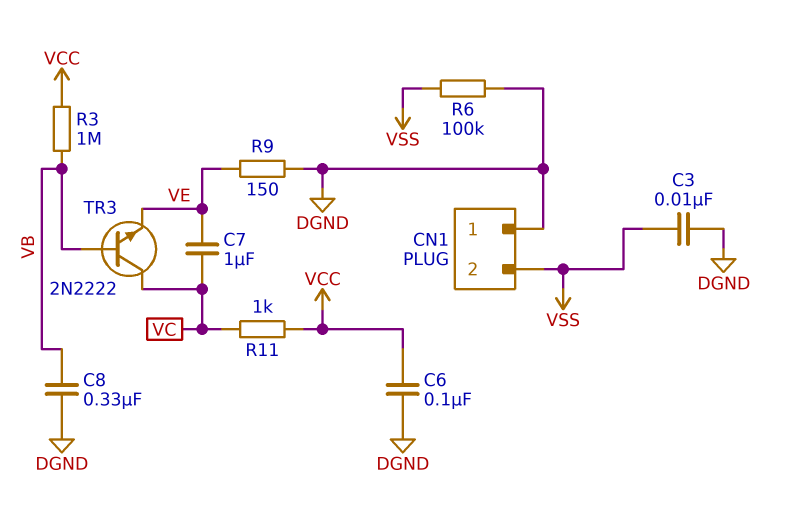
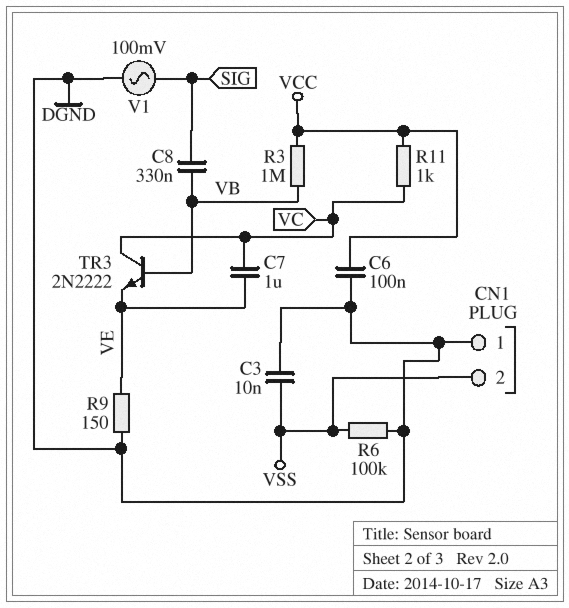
C8: 330nF (DGND, VB) -> 330nF (SIG, VB)
V1: none -> AC 100mV (DGND, SIG)

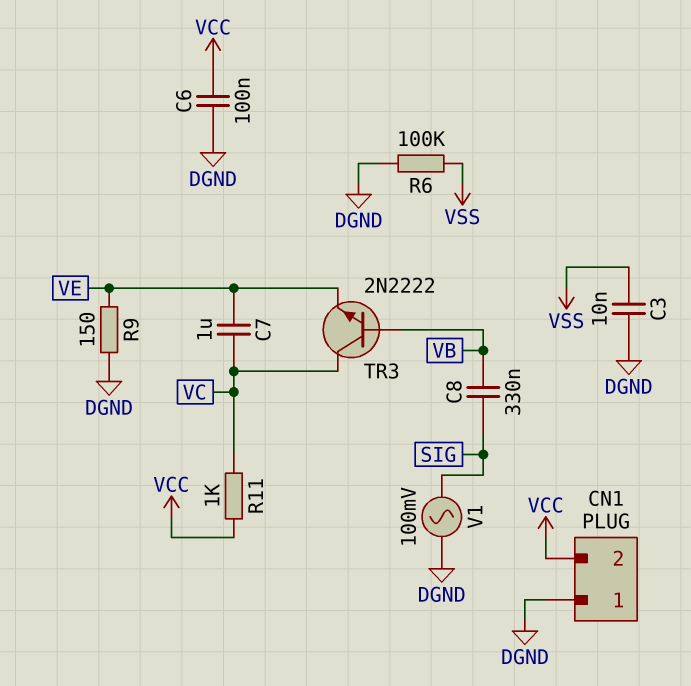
CN1 pin 2: VSS -> VCC
R3: 1M (VB, VCC) -> none

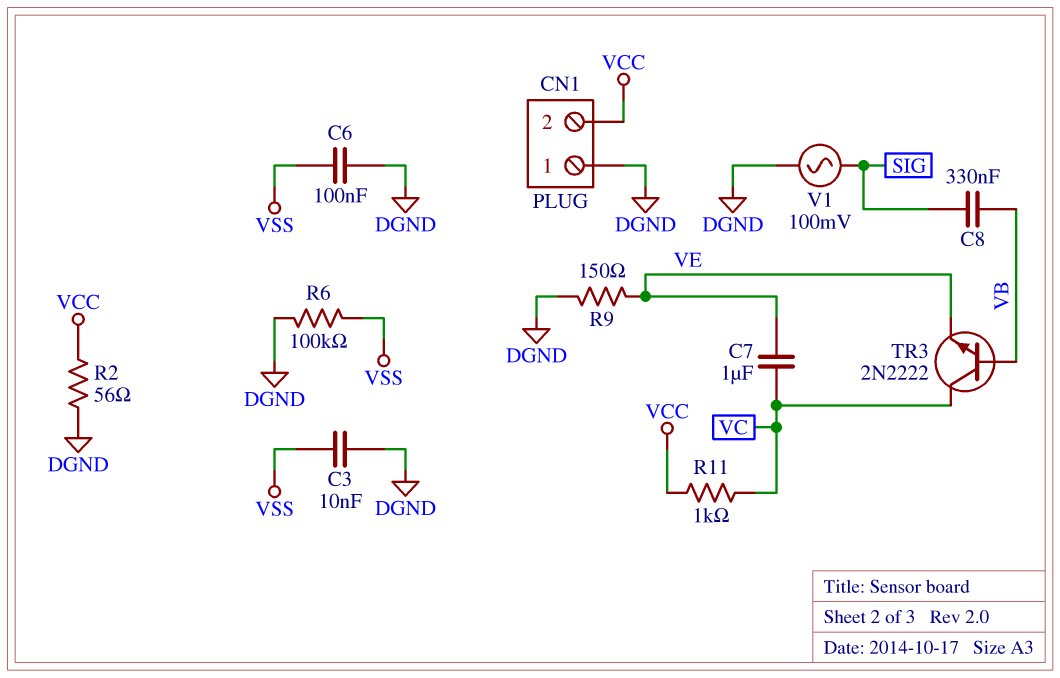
C6: 100nF (DGND, VCC) -> 100nF (DGND, VSS)
R2: none -> 56 (DGND, VCC)

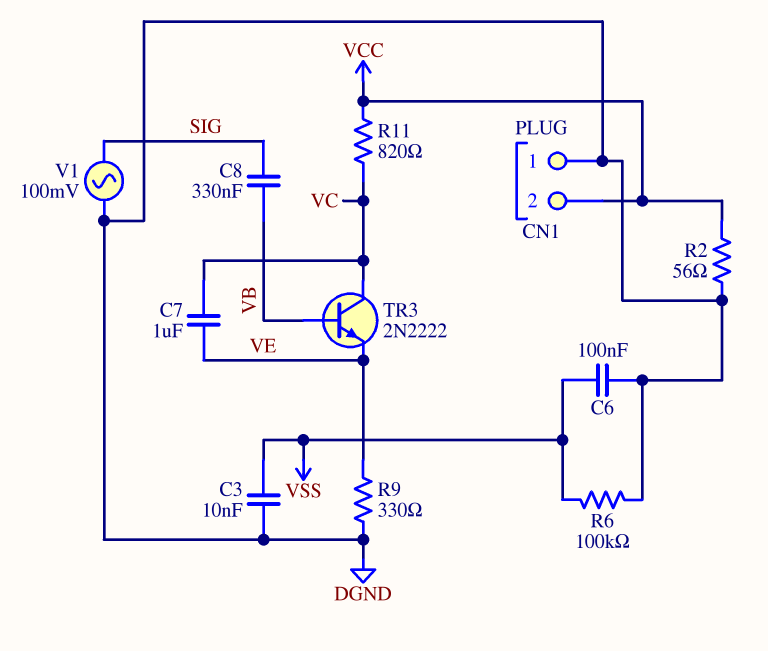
R9: 150 (DGND, VE) -> 330 (DGND, VE)
R11: 1k (VC, VCC) -> 820 (VC, VCC)

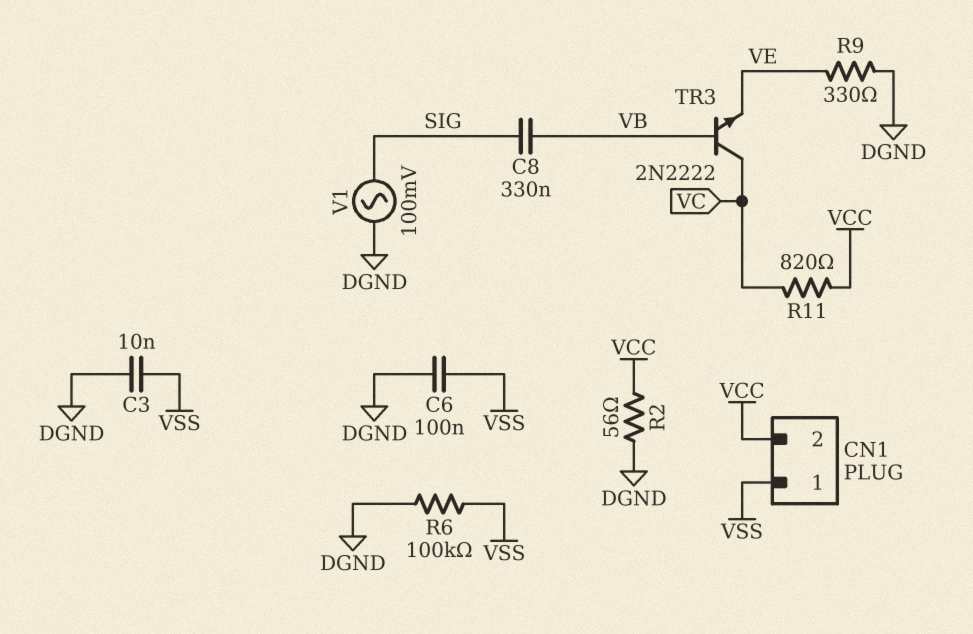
C7: 1uF (VC, VE) -> none
CN1 pin 1: DGND -> VSS

